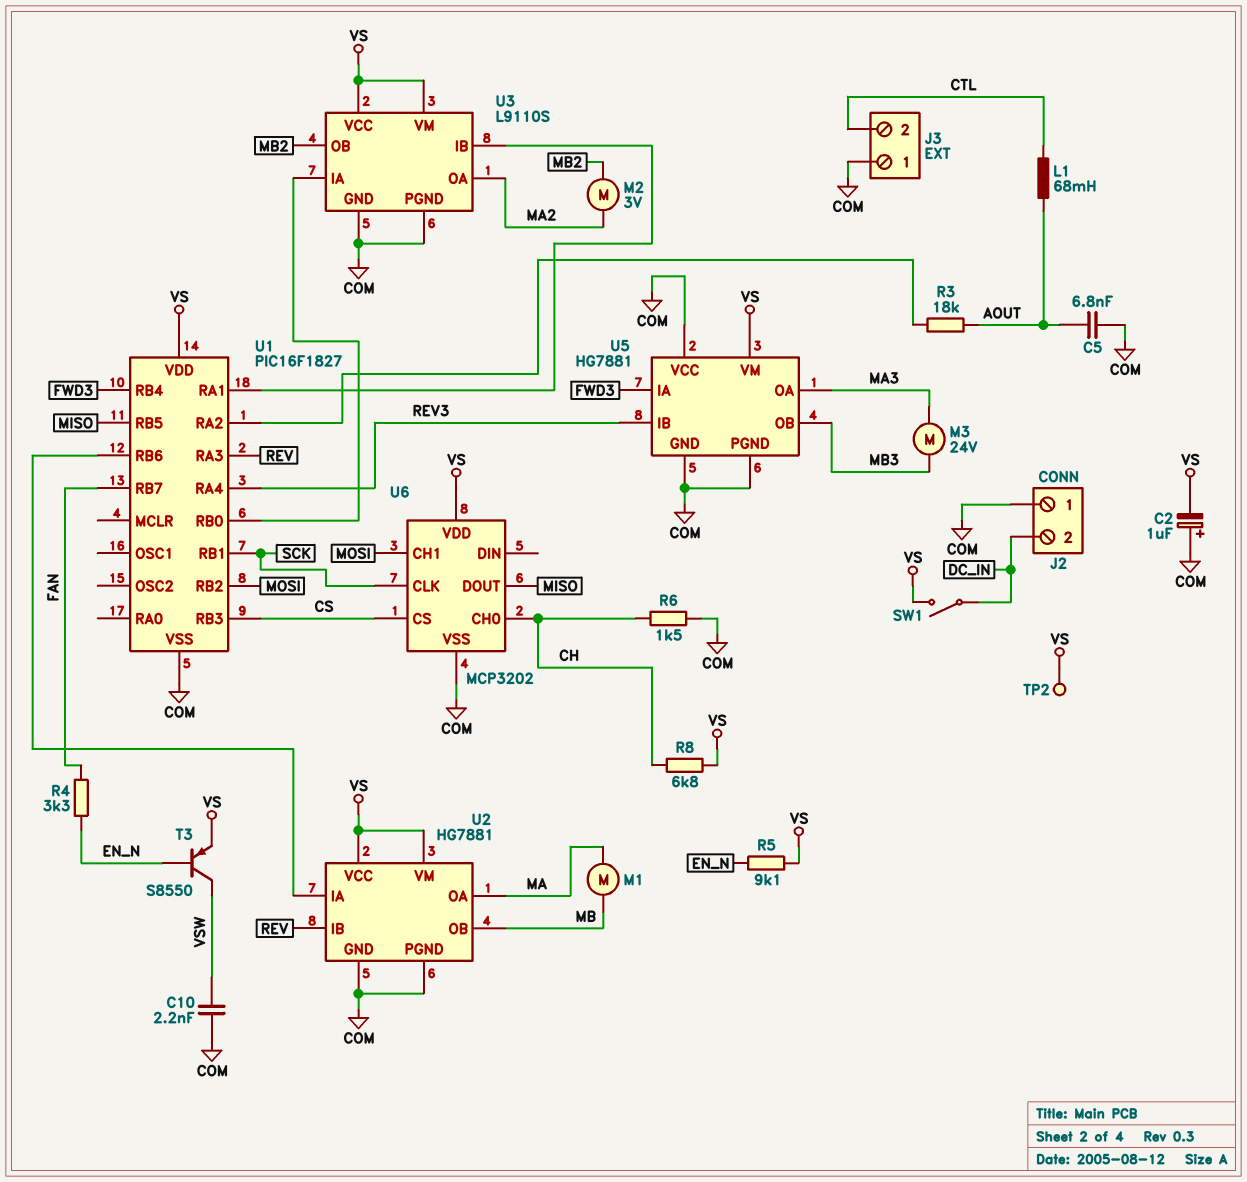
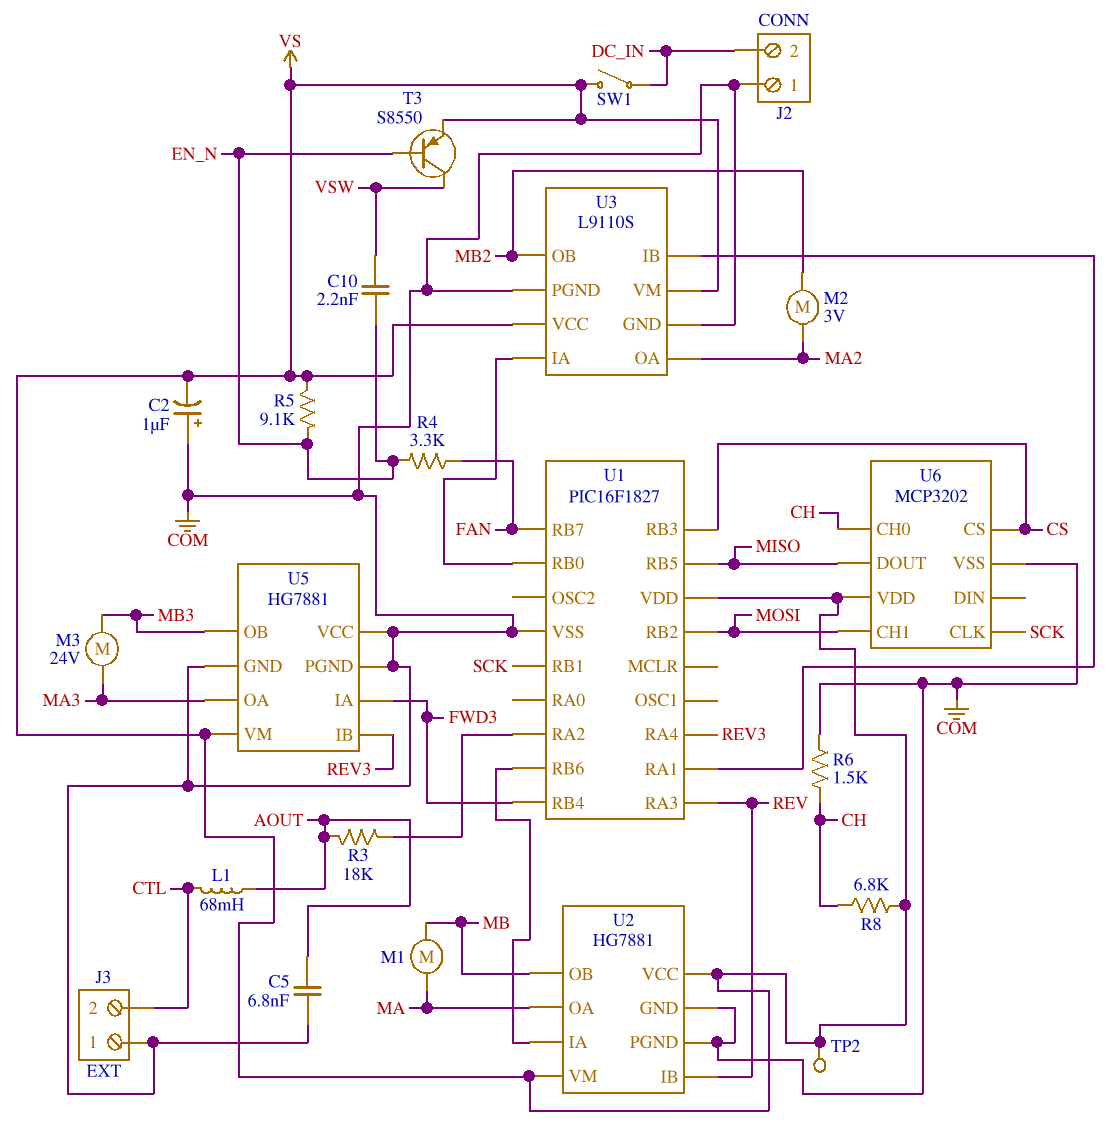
C10: 2.2nF (COM, VSW) -> 2.2nF (EN_N, VSW)

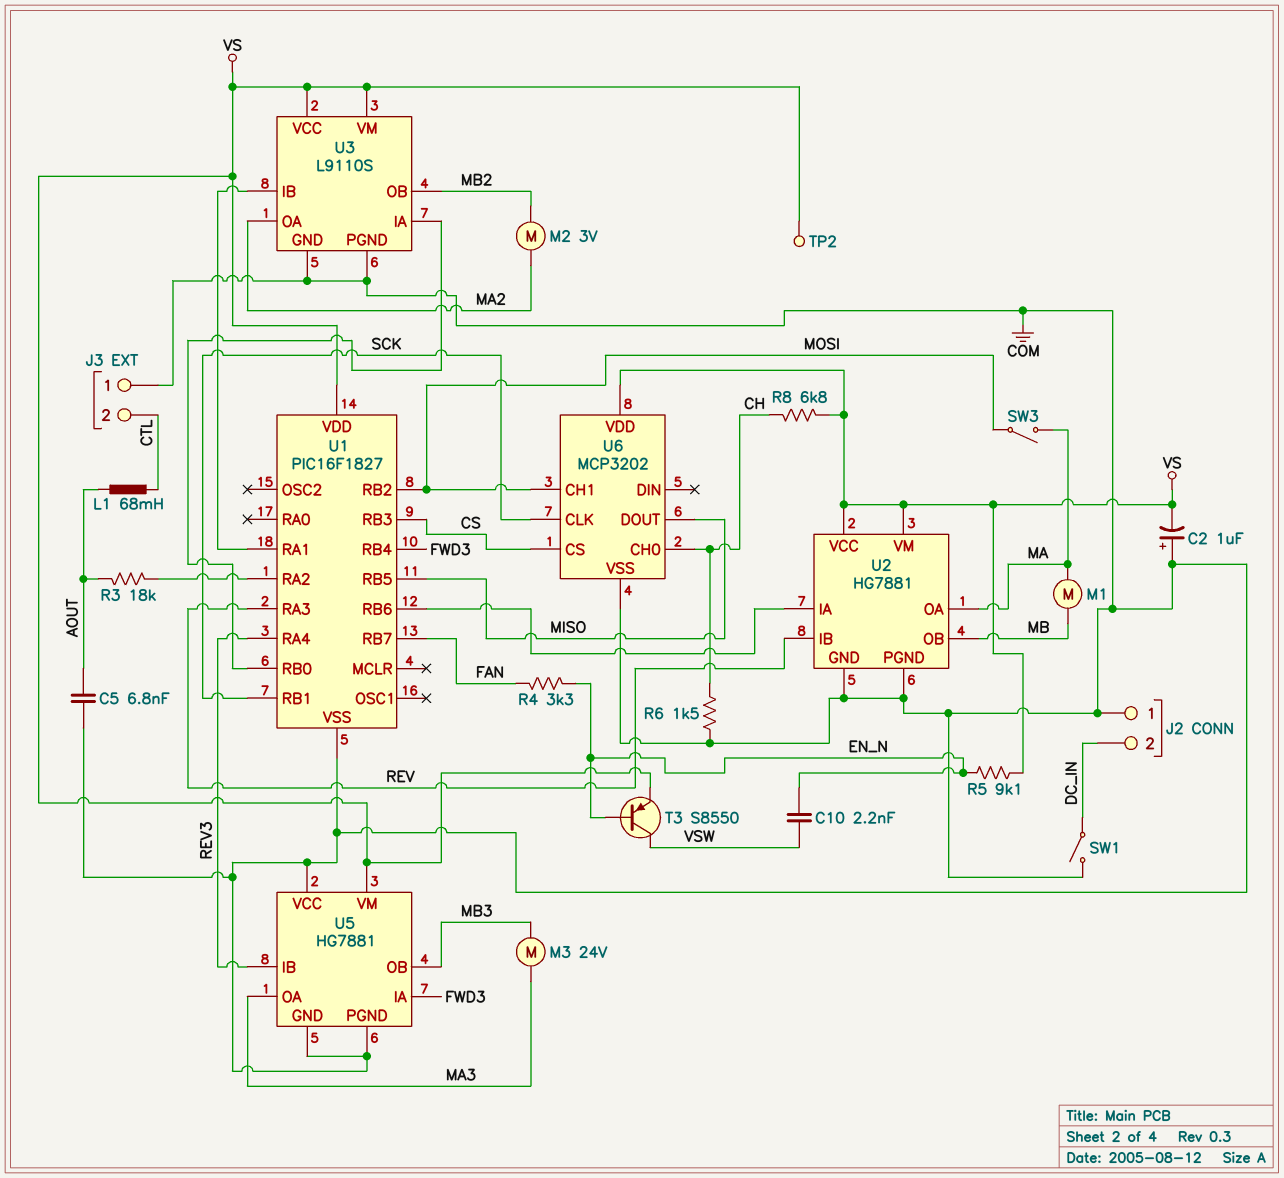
SW1: switch (DC_IN, VS) -> switch (COM, DC_IN)
SW3: none -> switch (MA, MOSI)

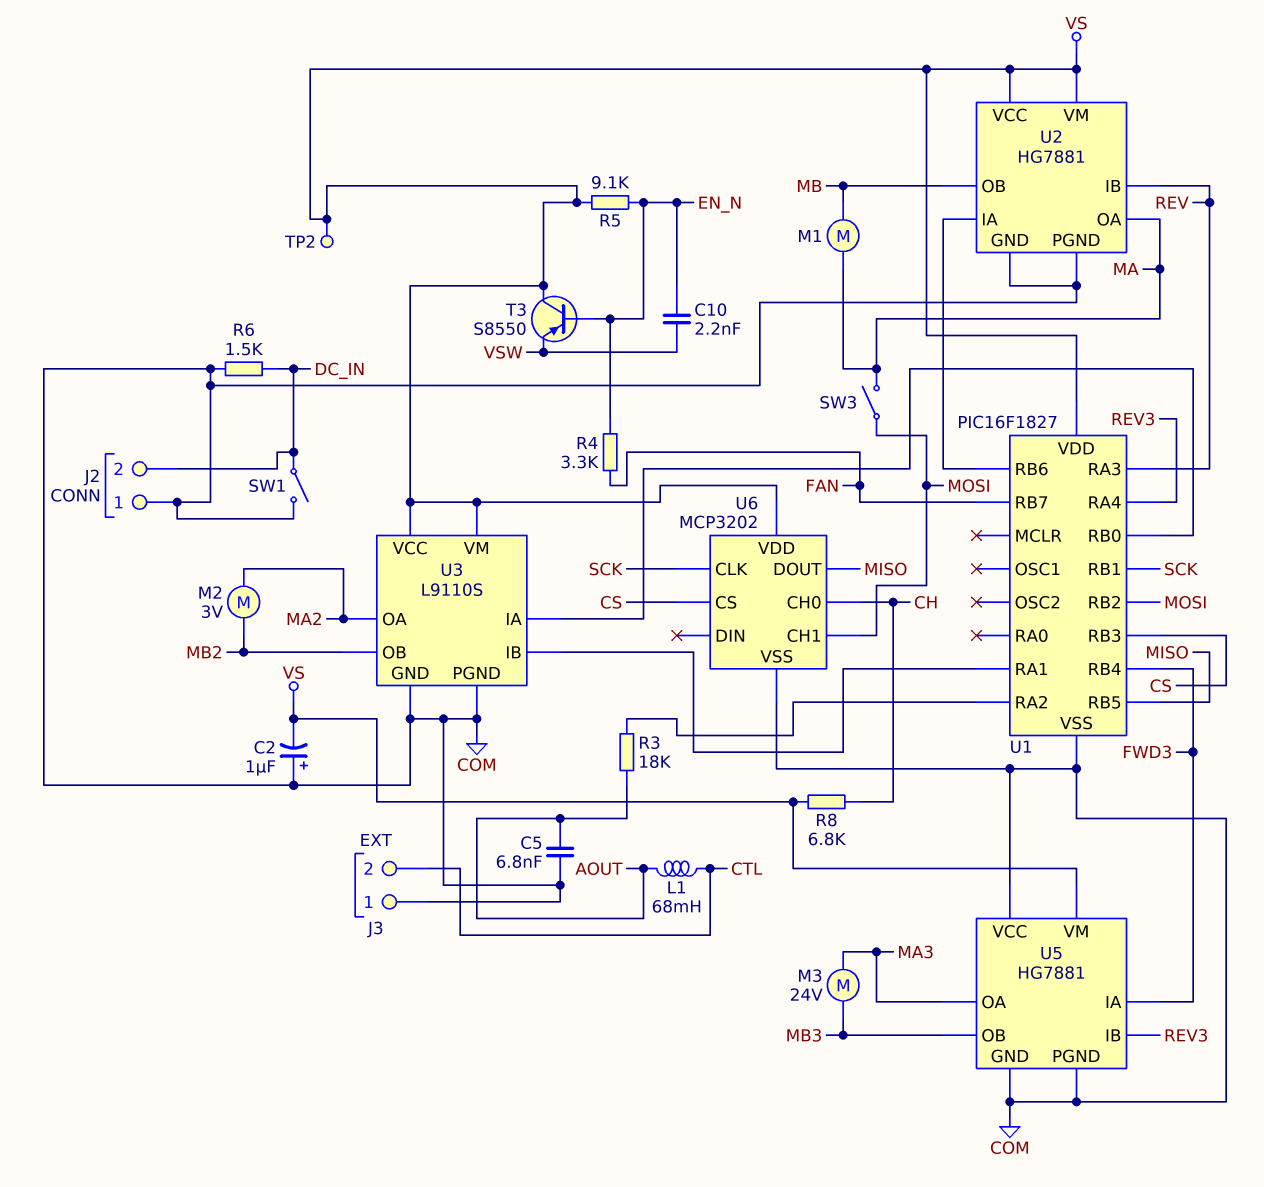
R6: 1.5k (CH, COM) -> 1.5k (COM, DC_IN)
T3: PNP S8550 (B EN_N, C VSW, E VS) -> PNP S8550 (B EN_N, C VS, E VSW)

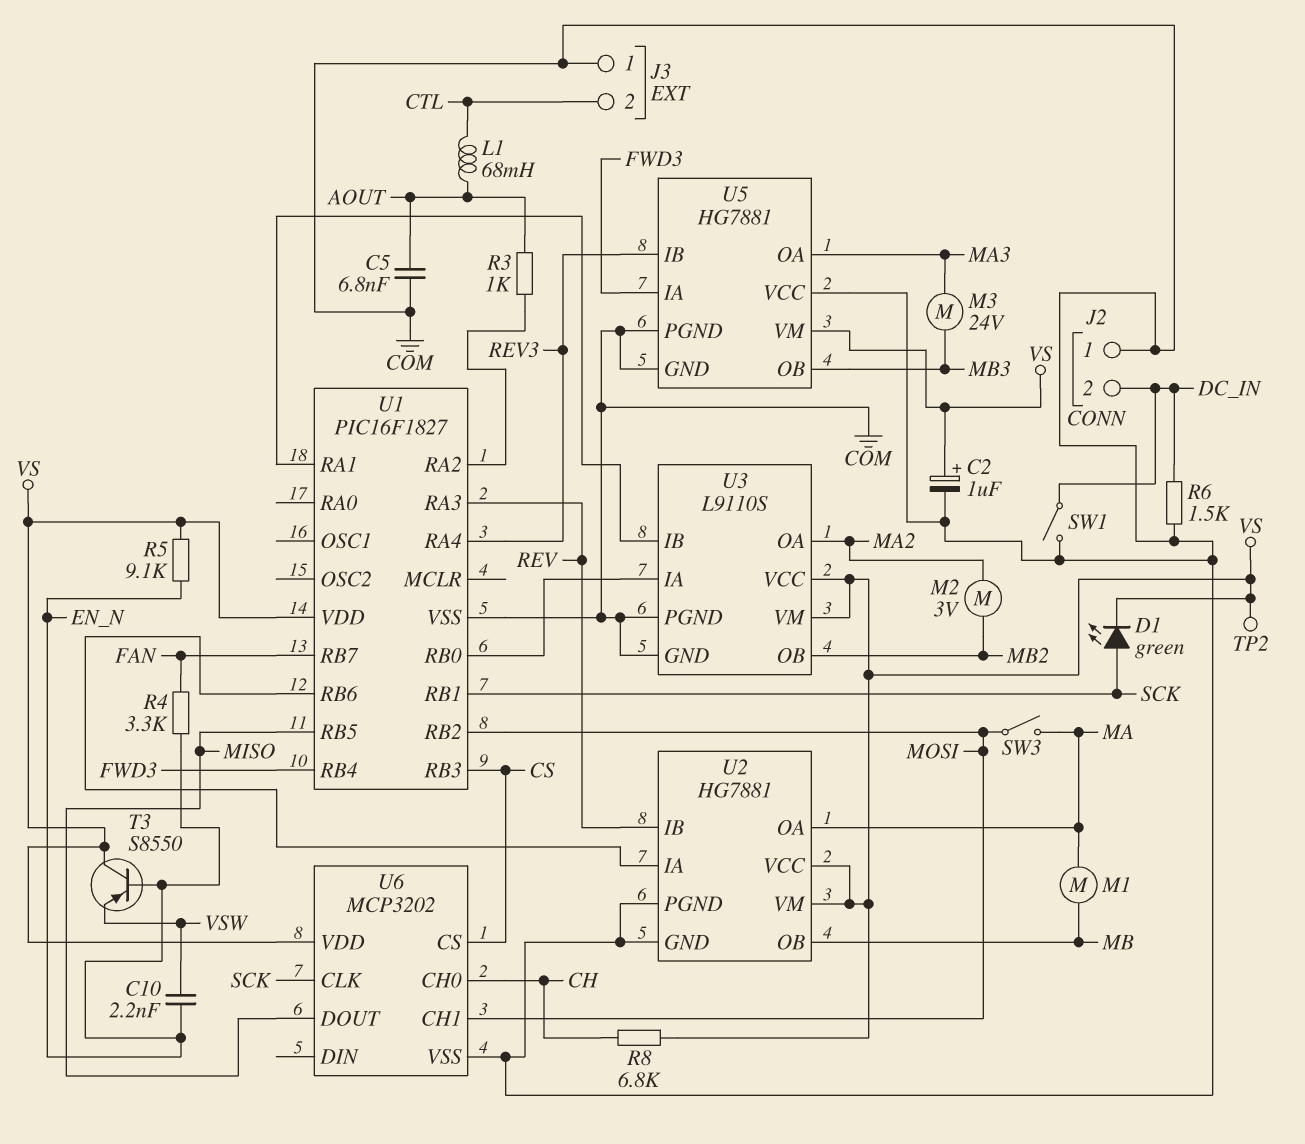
C2: 1uF (plus COM, minus VS) -> 1uF (plus VS, minus COM)
D1: none -> LED green (A SCK, K VS)
R3: 18k (AOUT, U1/RA2) -> 1k (AOUT, U1/RA2)

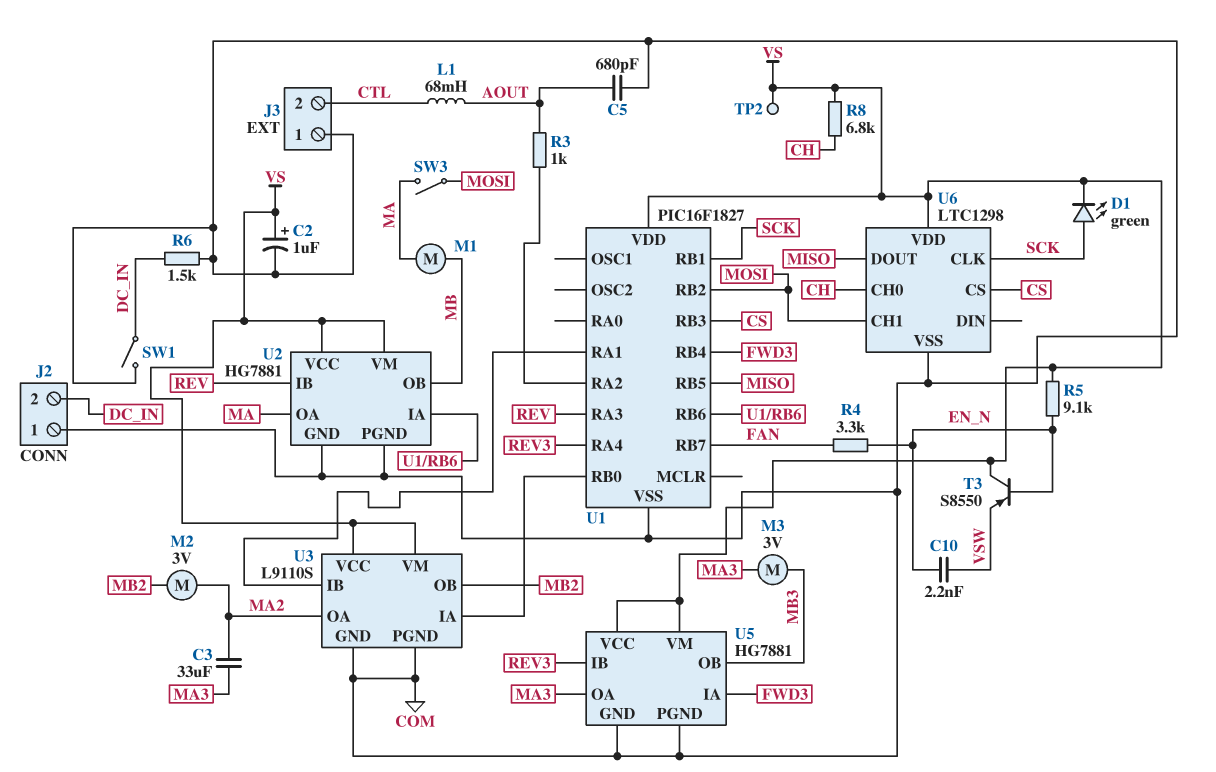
C3: none -> 33uF (MA2, MA3)
C5: 6.8nF (AOUT, COM) -> 680pF (AOUT, COM)
M3: motor 24V (MA3, MB3) -> motor 3V (MA3, MB3)
U5 pin VCC: COM -> VS
U6: MCP3202 -> LTC1298

